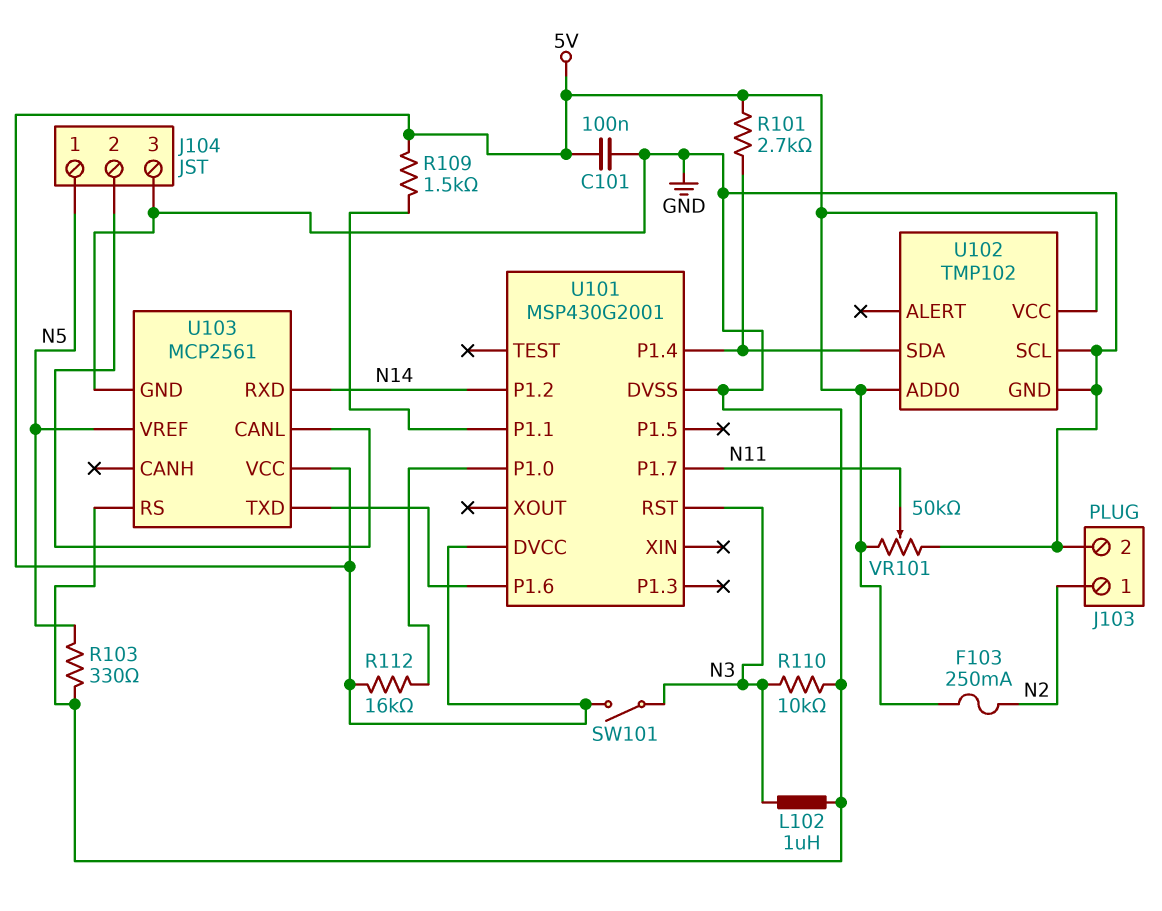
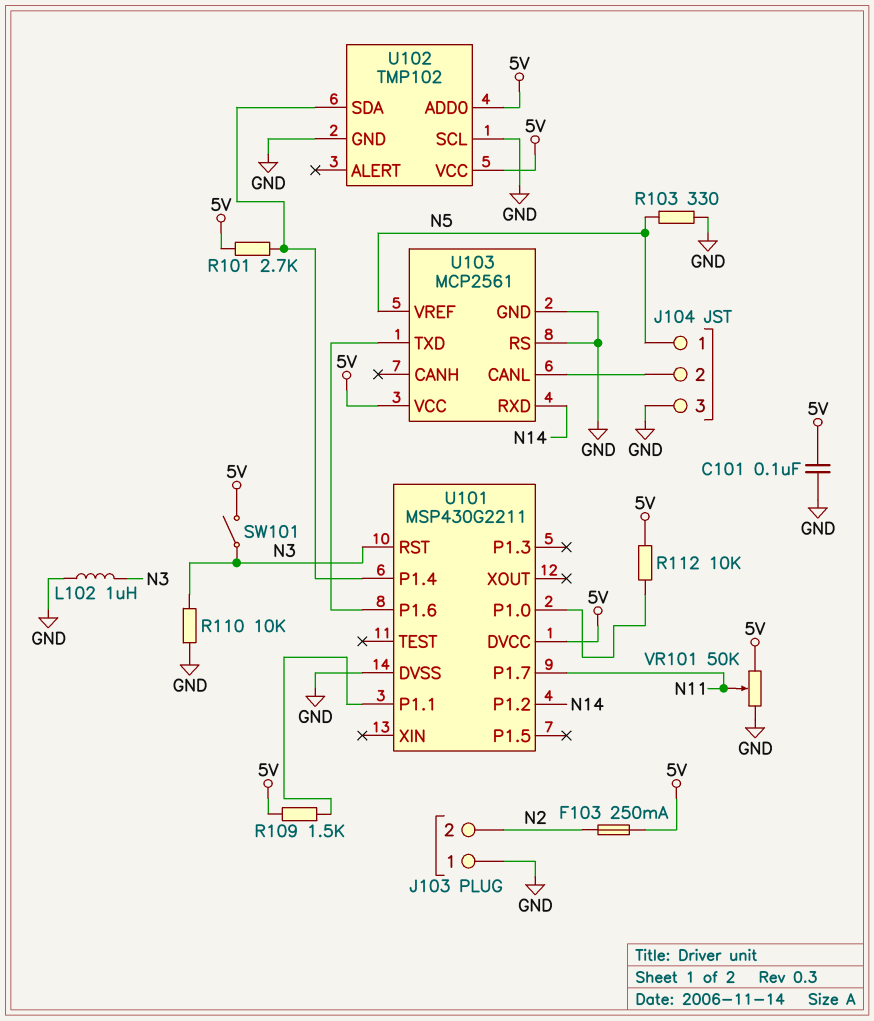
J103 pin 1: N2 -> GND
J103 pin 2: GND -> N2
R112: 16k (5V, U101/P1.0) -> 10k (5V, U101/P1.0)
U101: MSP430G2001 -> MSP430G2211

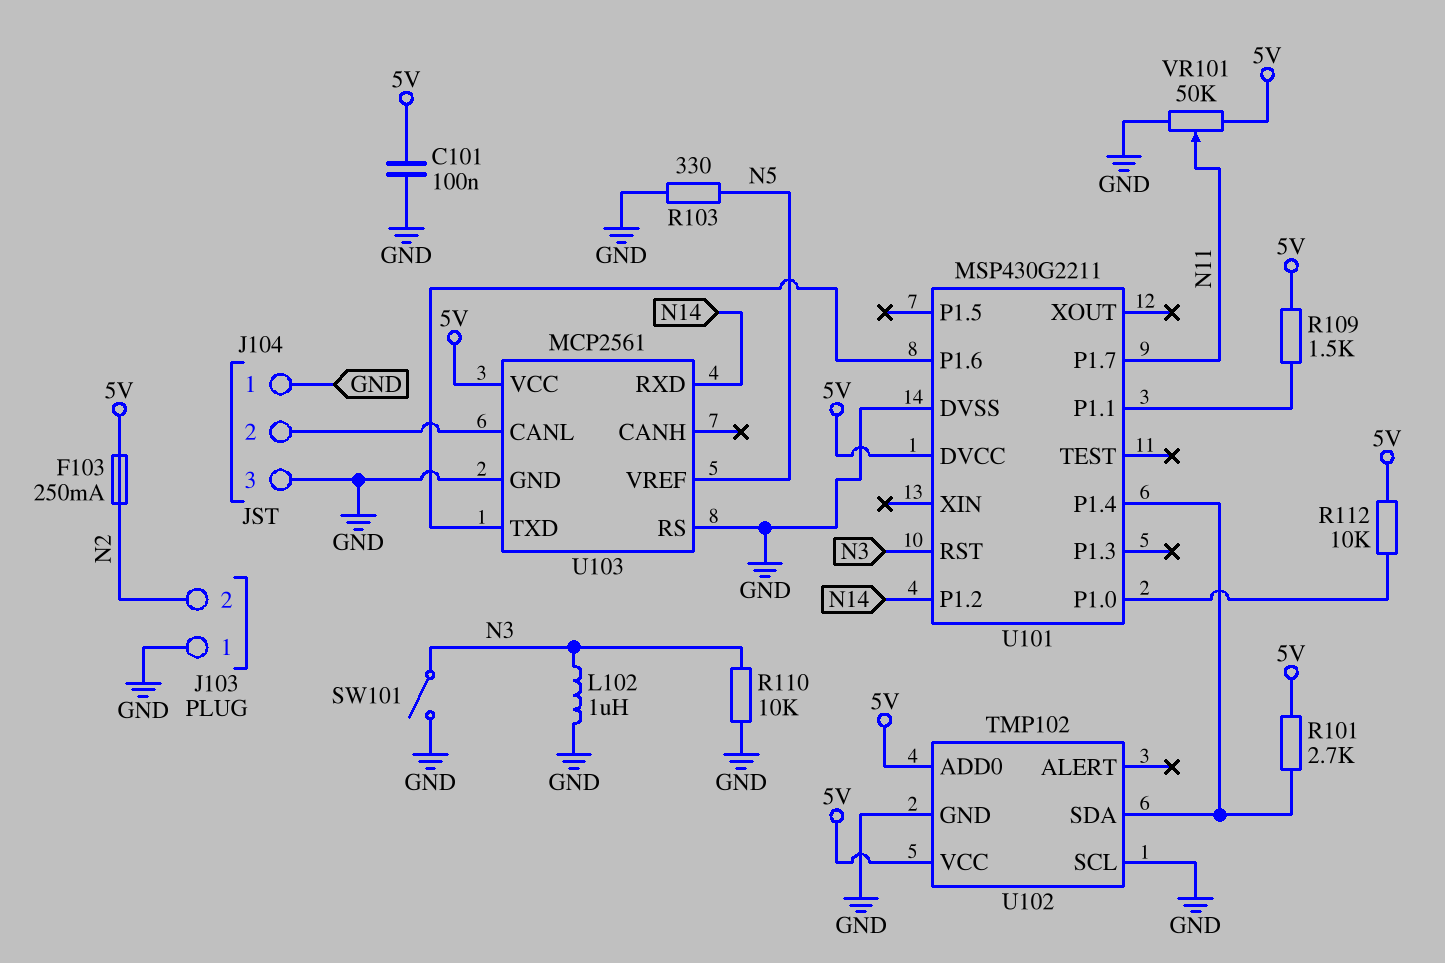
J104 pin 1: N5 -> GND
SW101: switch (5V, N3) -> switch (GND, N3)

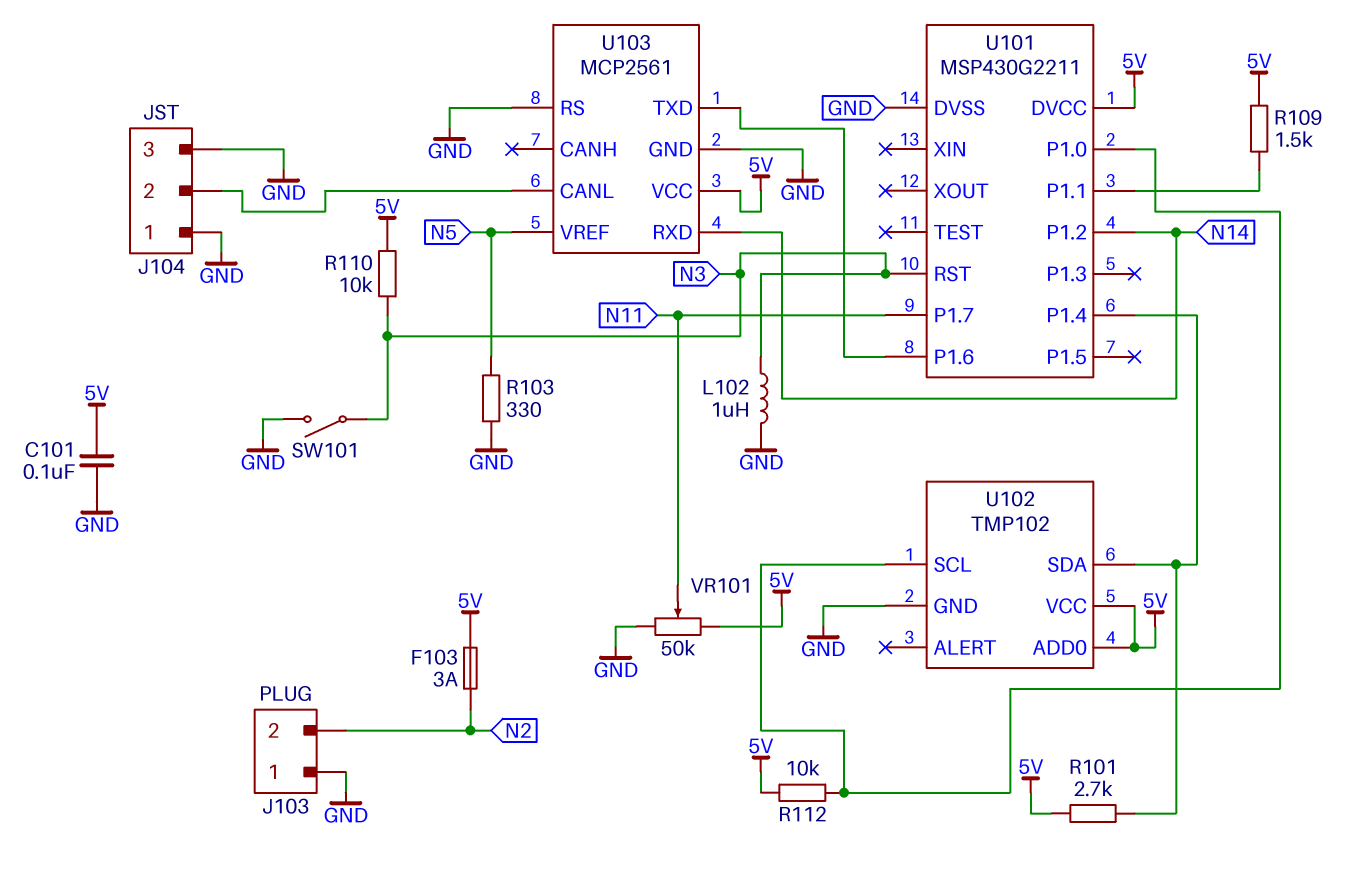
F103: 250mA (5V, N2) -> 3A (5V, N2)
R110: 10k (GND, N3) -> 10k (5V, N3)
U102 pin SCL: GND -> U101/P1.0

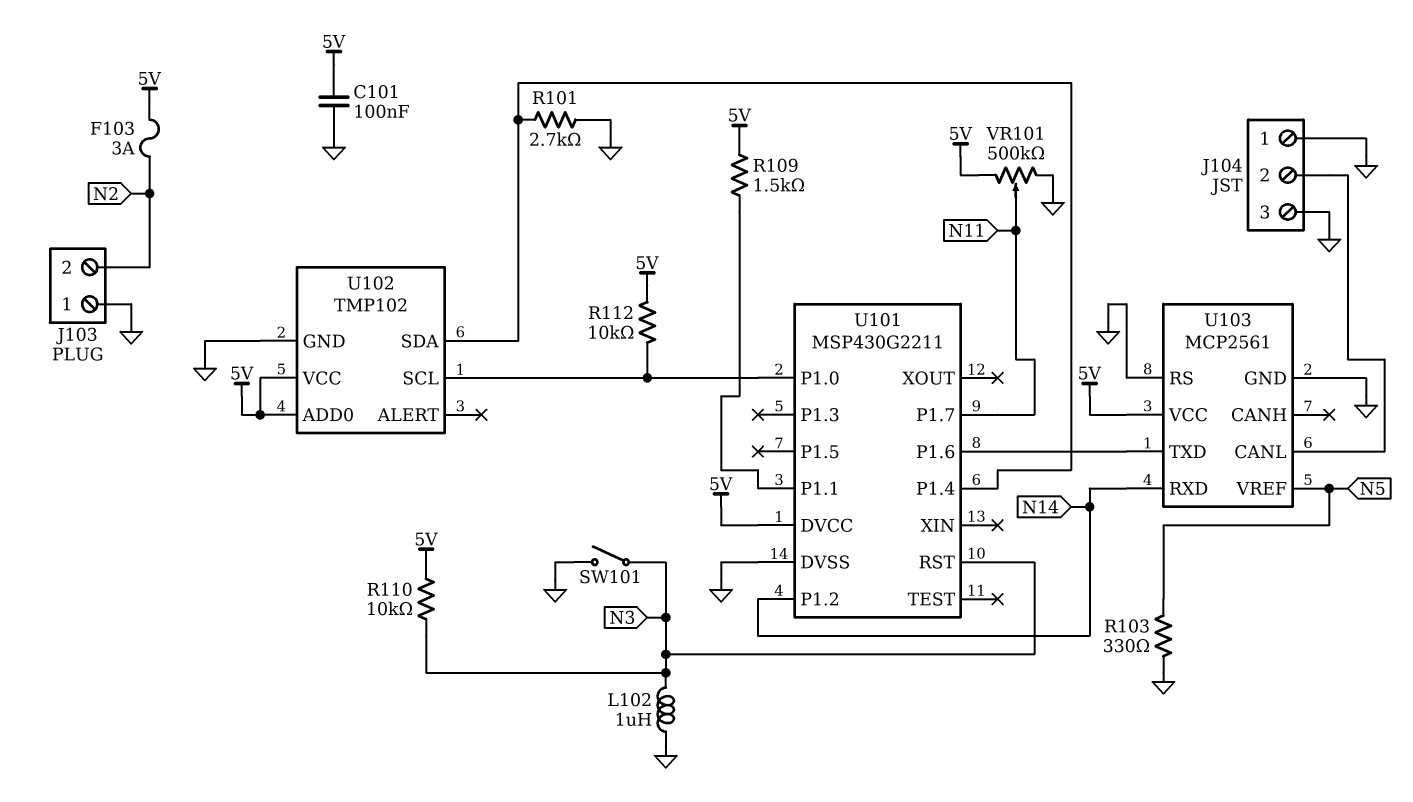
R101: 2.7k (5V, U101/P1.4) -> 2.7k (GND, U101/P1.4)
VR101: 50k (5V, GND, wiper N11) -> 500k (5V, GND, wiper N11)

